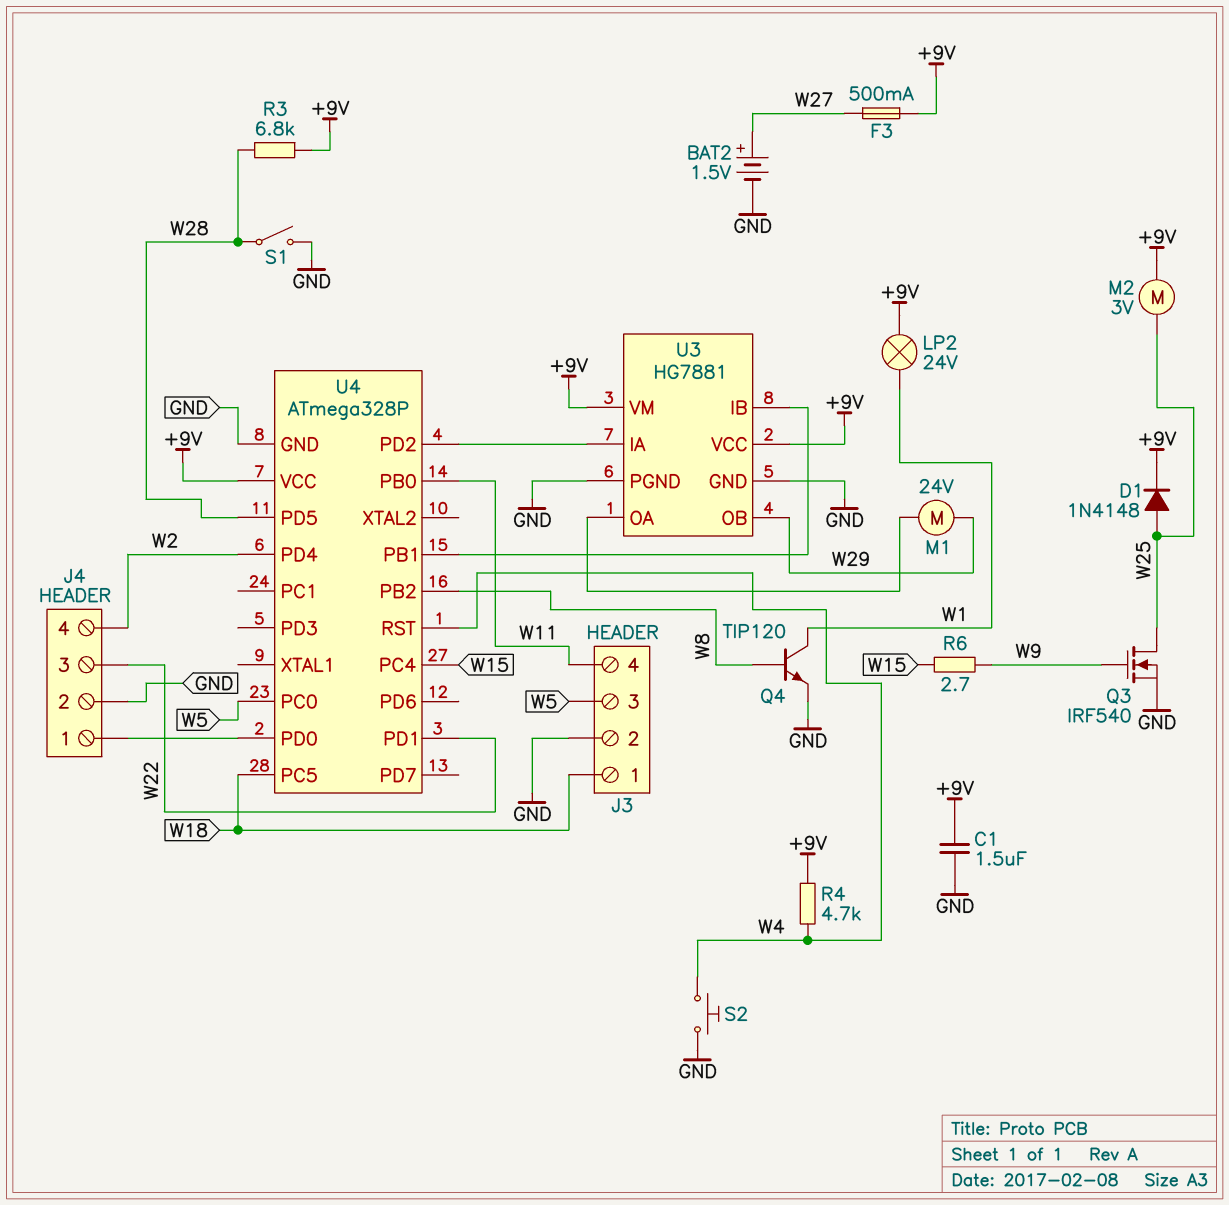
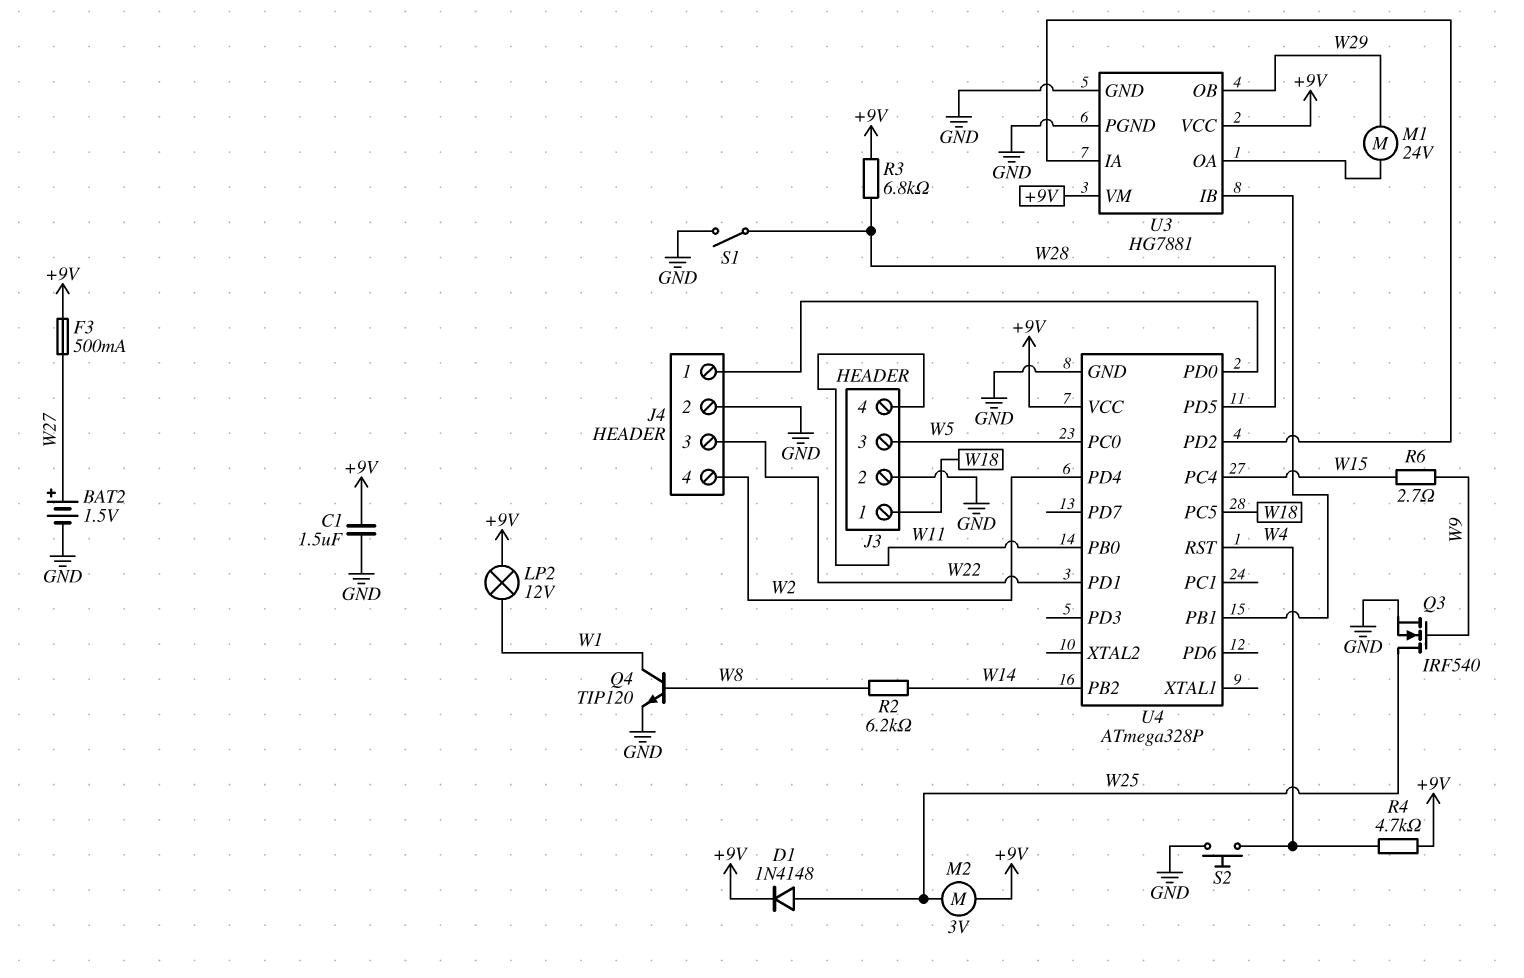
LP2: lamp 24V (+9V, W1) -> lamp 12V (+9V, W1)
R2: none -> 6.2k (W8, W14)
U4 pin PB2: W8 -> W14

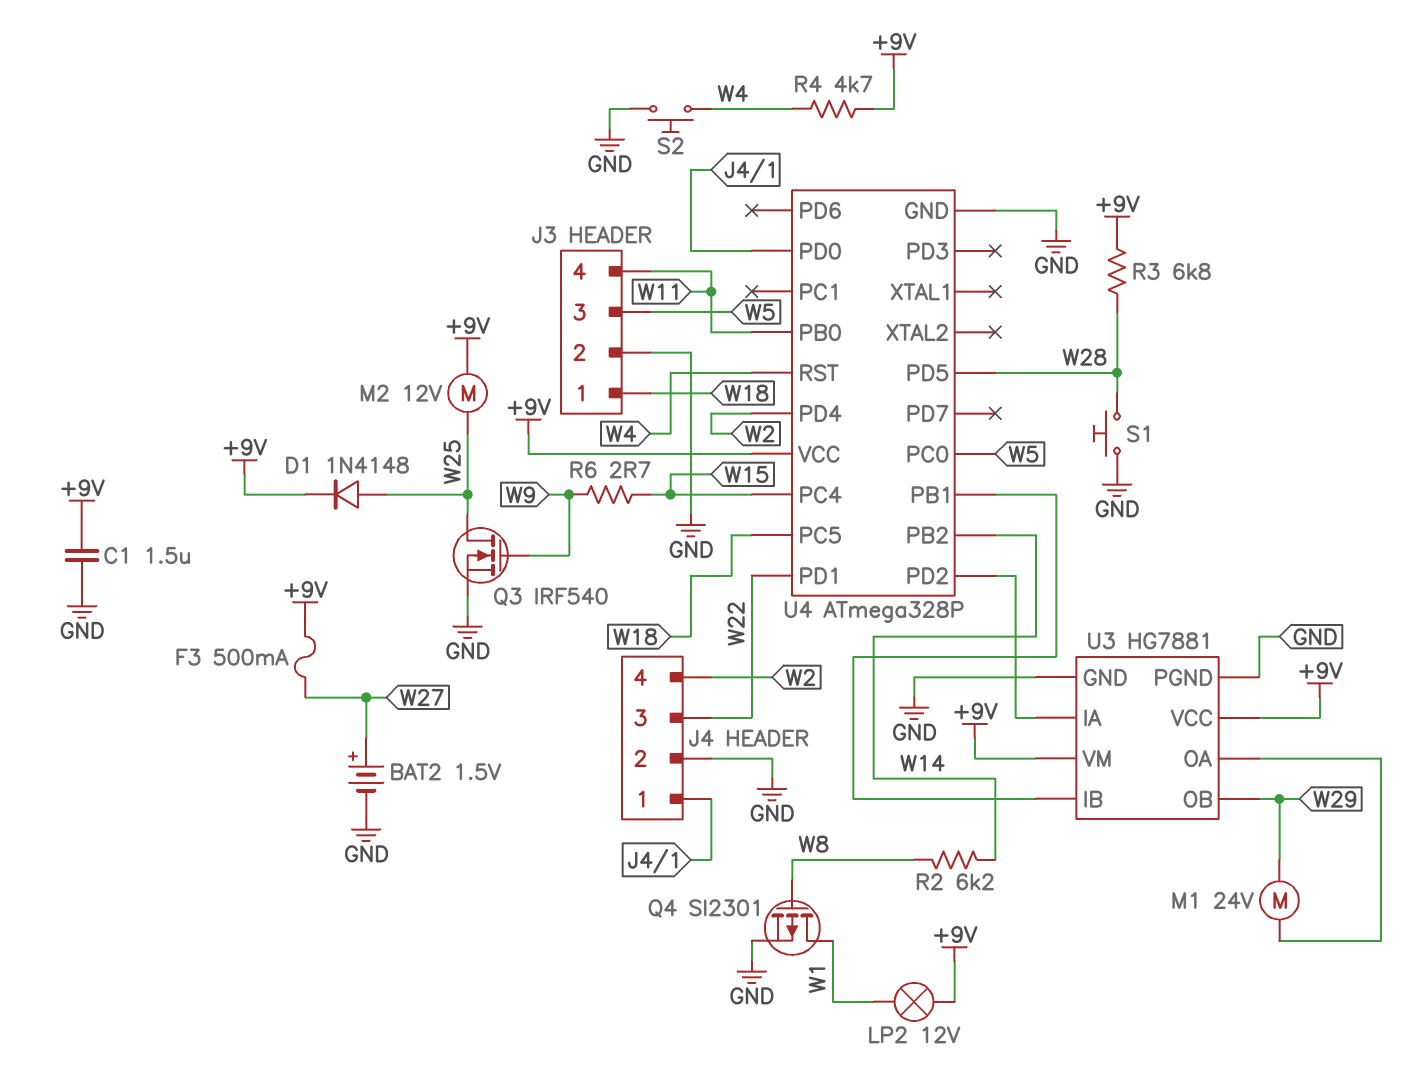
M2: motor 3V (+9V, W25) -> motor 12V (+9V, W25)
Q4: NPN TIP120 (B W8, C W1, E GND) -> PMOS SI2301 (G W8, D W1, S GND)
S1: switch (GND, W28) -> button (GND, W28)

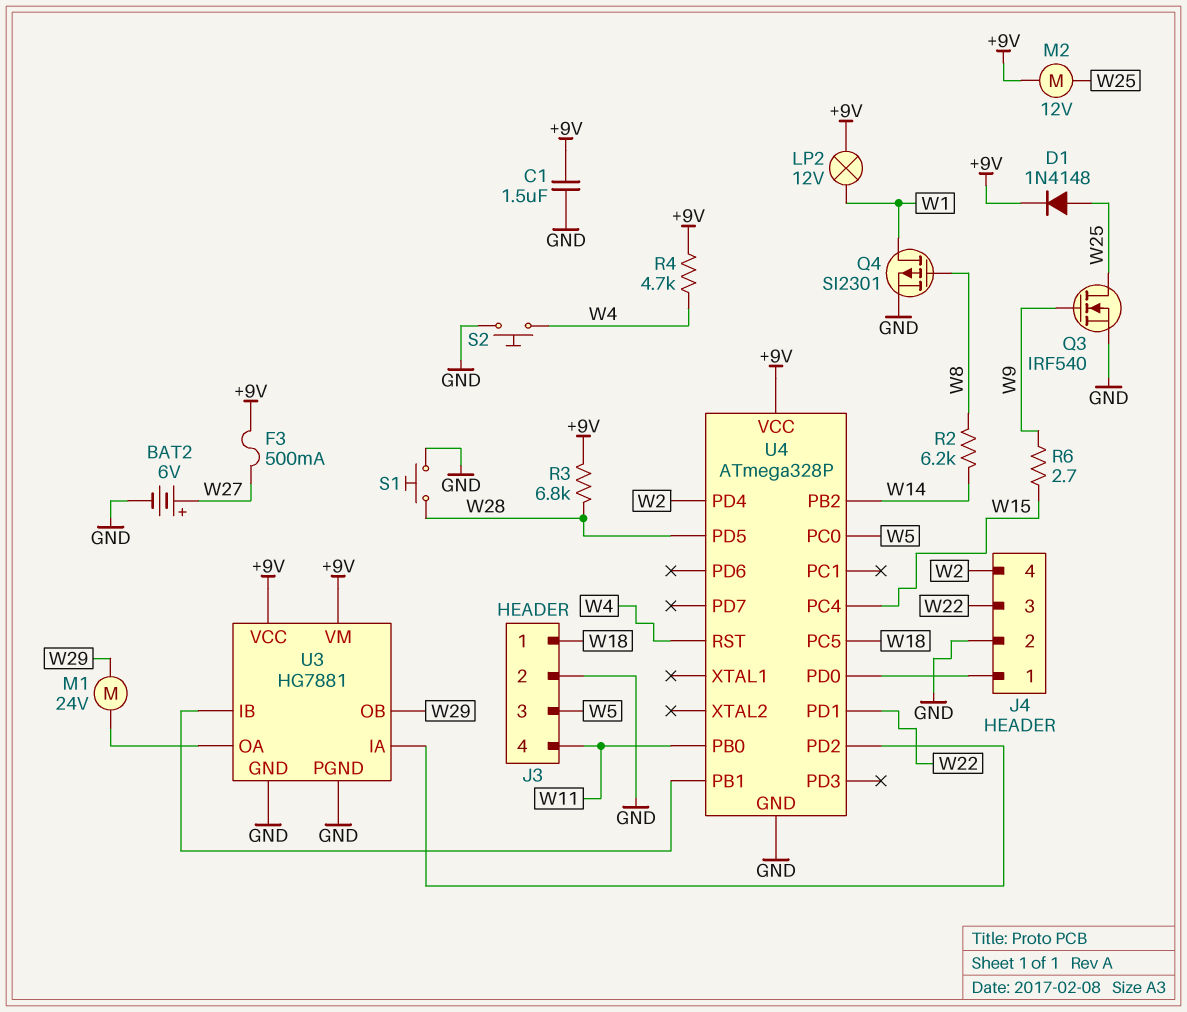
BAT2: 1.5V (plus W27, minus GND) -> 6V (plus W27, minus GND)

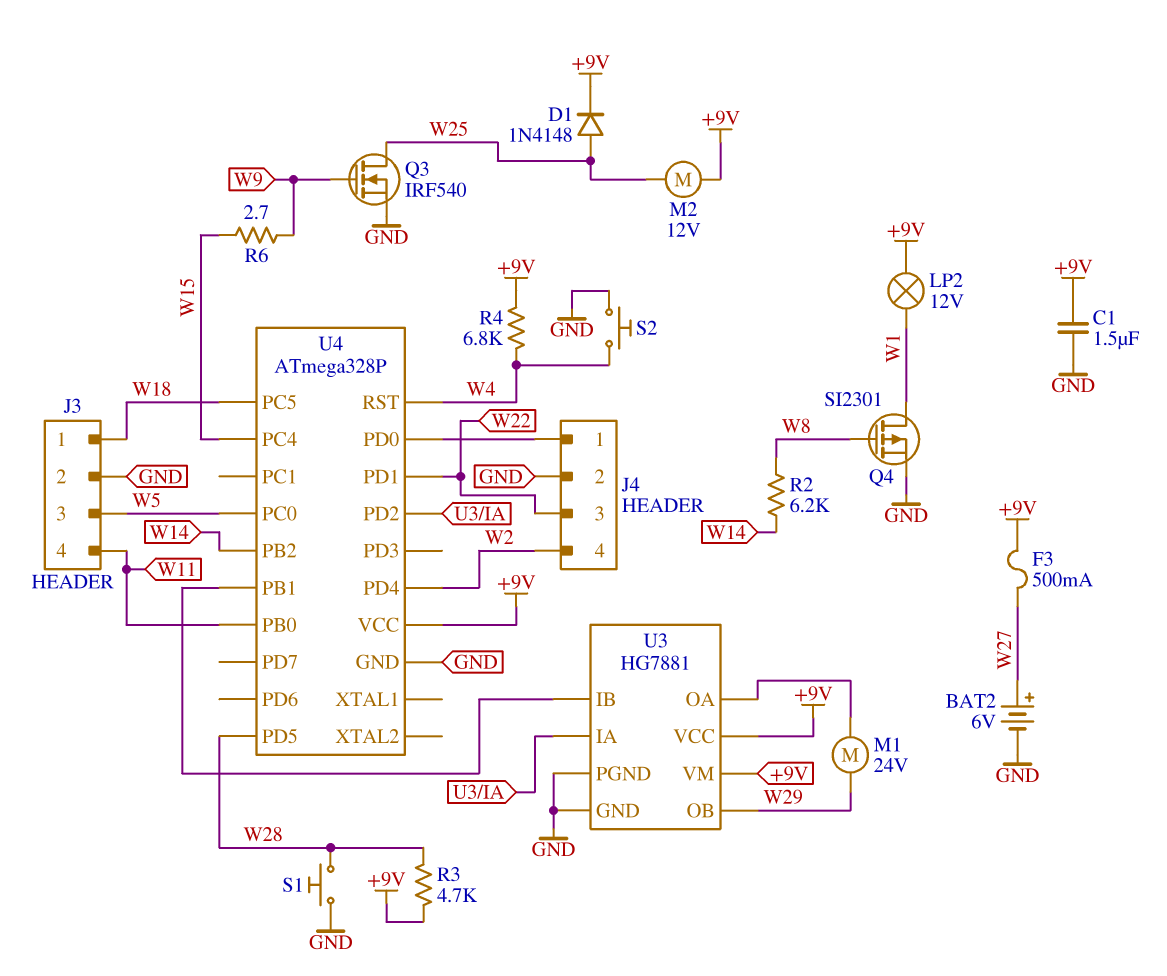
R3: 6.8k (+9V, W28) -> 4.7k (+9V, W28)
R4: 4.7k (+9V, W4) -> 6.8k (+9V, W4)

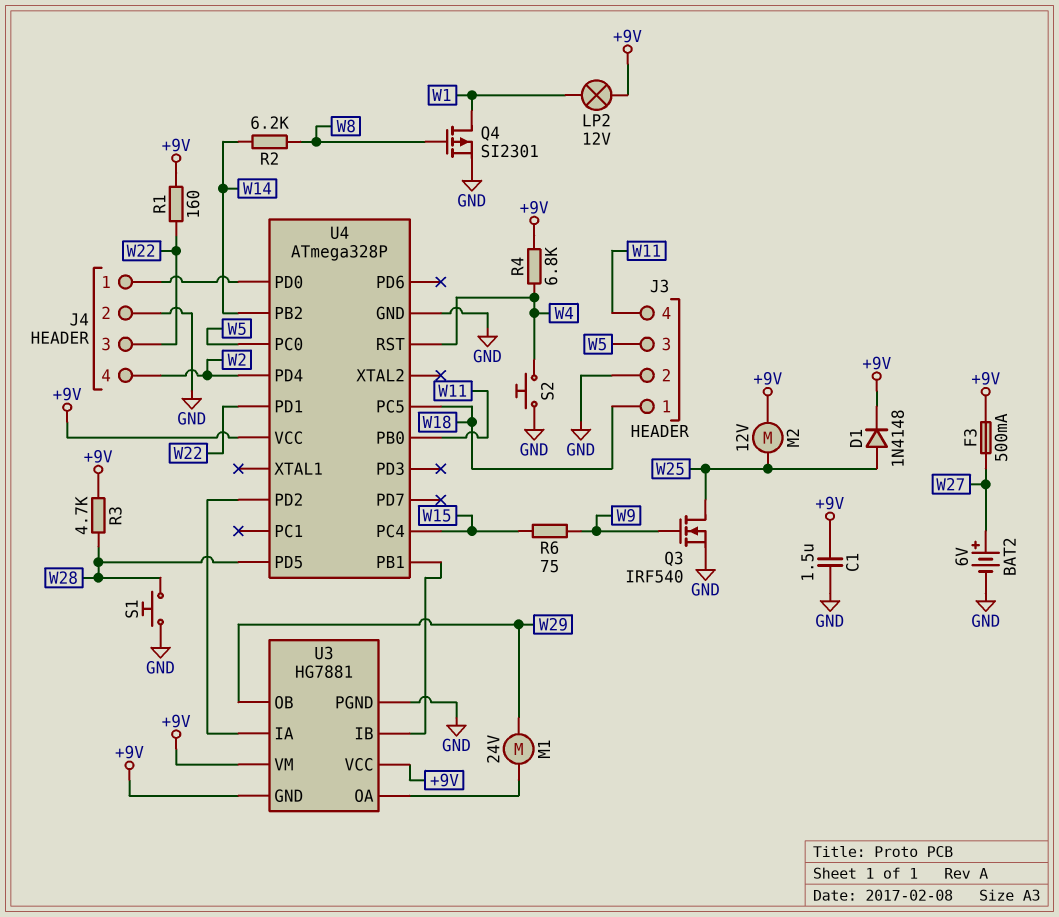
R1: none -> 160 (+9V, W22)
R6: 2.7 (W9, W15) -> 75 (W9, W15)
U3 pin GND: GND -> +9V

